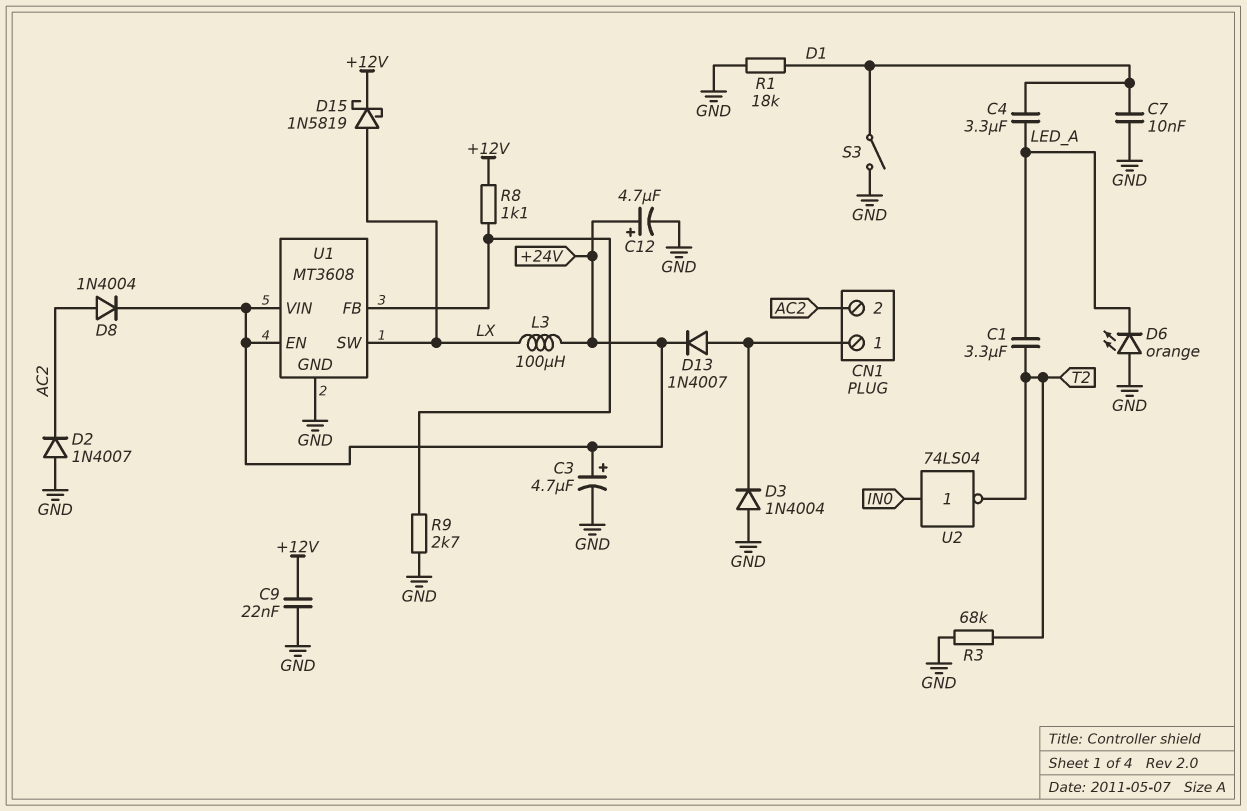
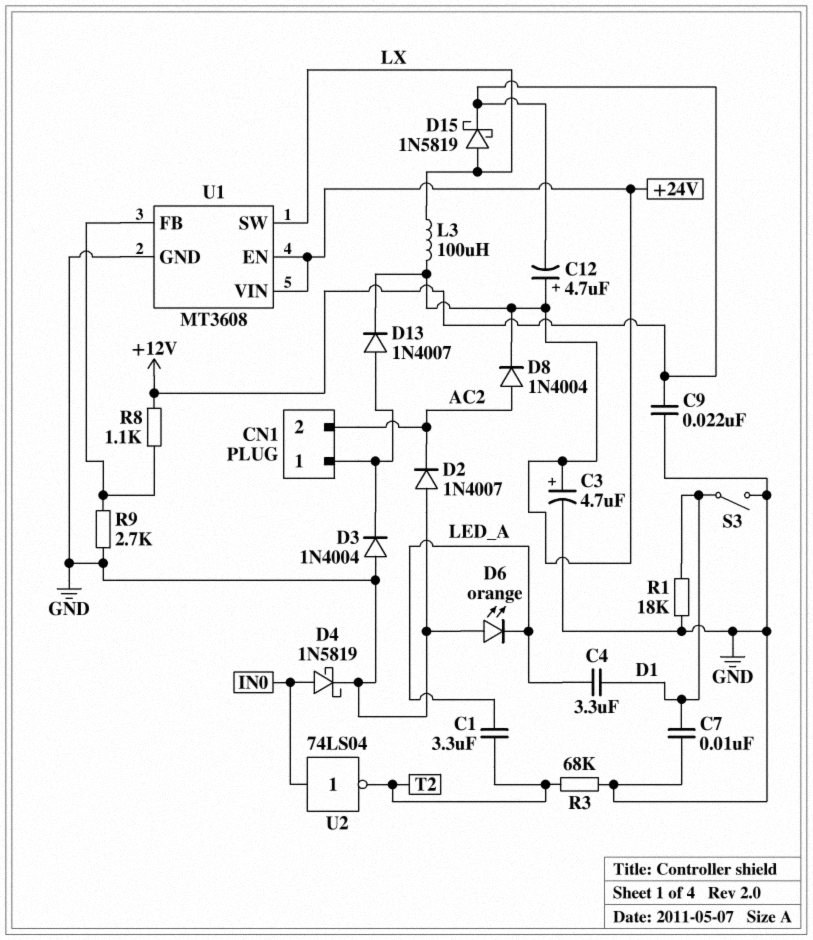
C12: 4.7uF (plus +24V, minus GND) -> 4.7uF (plus +24V, minus +12V)
D4: none -> schottky 1N5819 (A IN0, K GND)

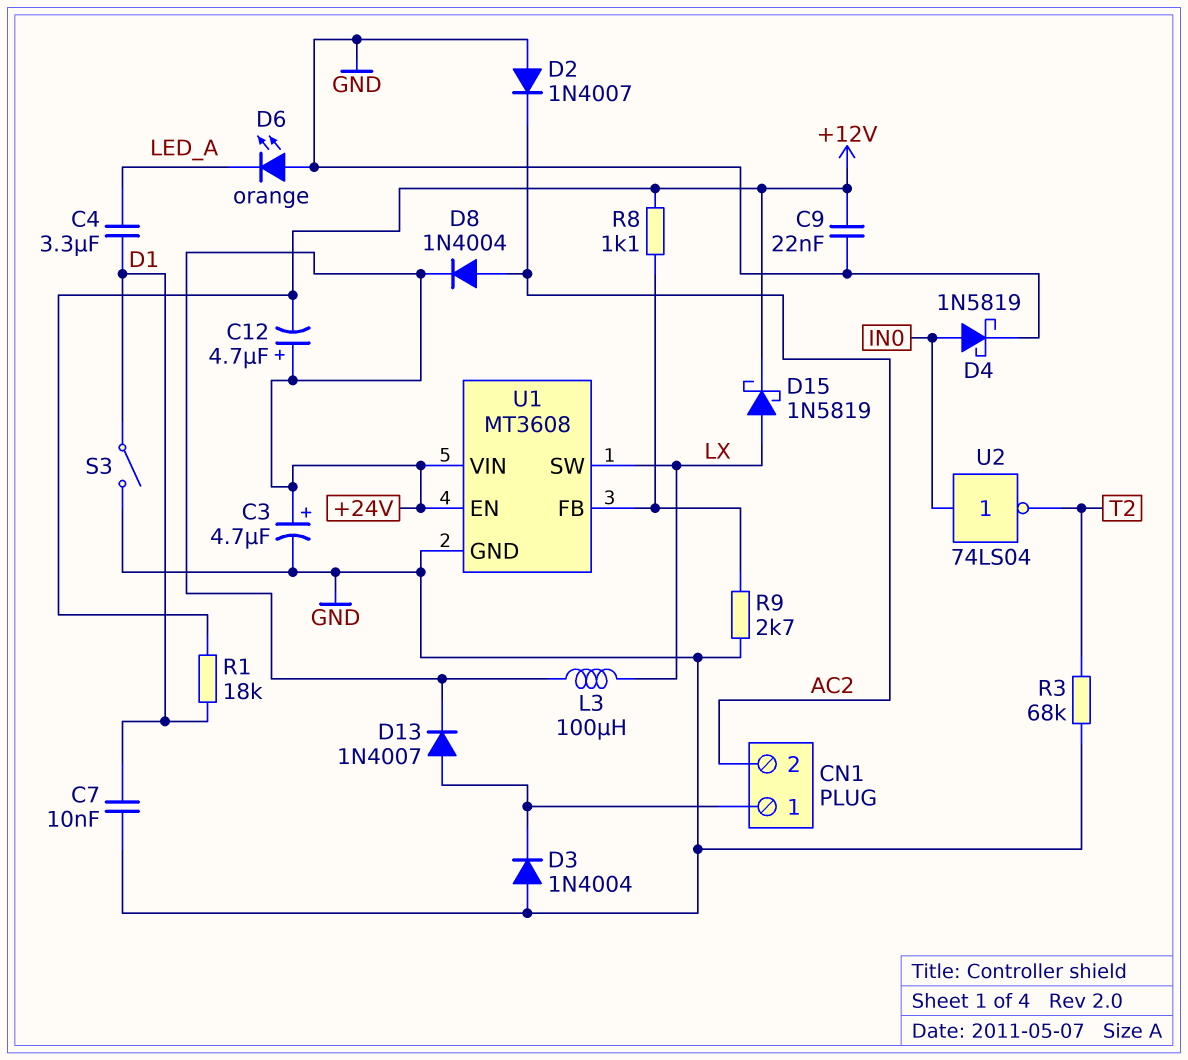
C1: 3.3uF (LED_A, T2) -> none
R1: 18k (D1, GND) -> 18k (+12V, D1)

